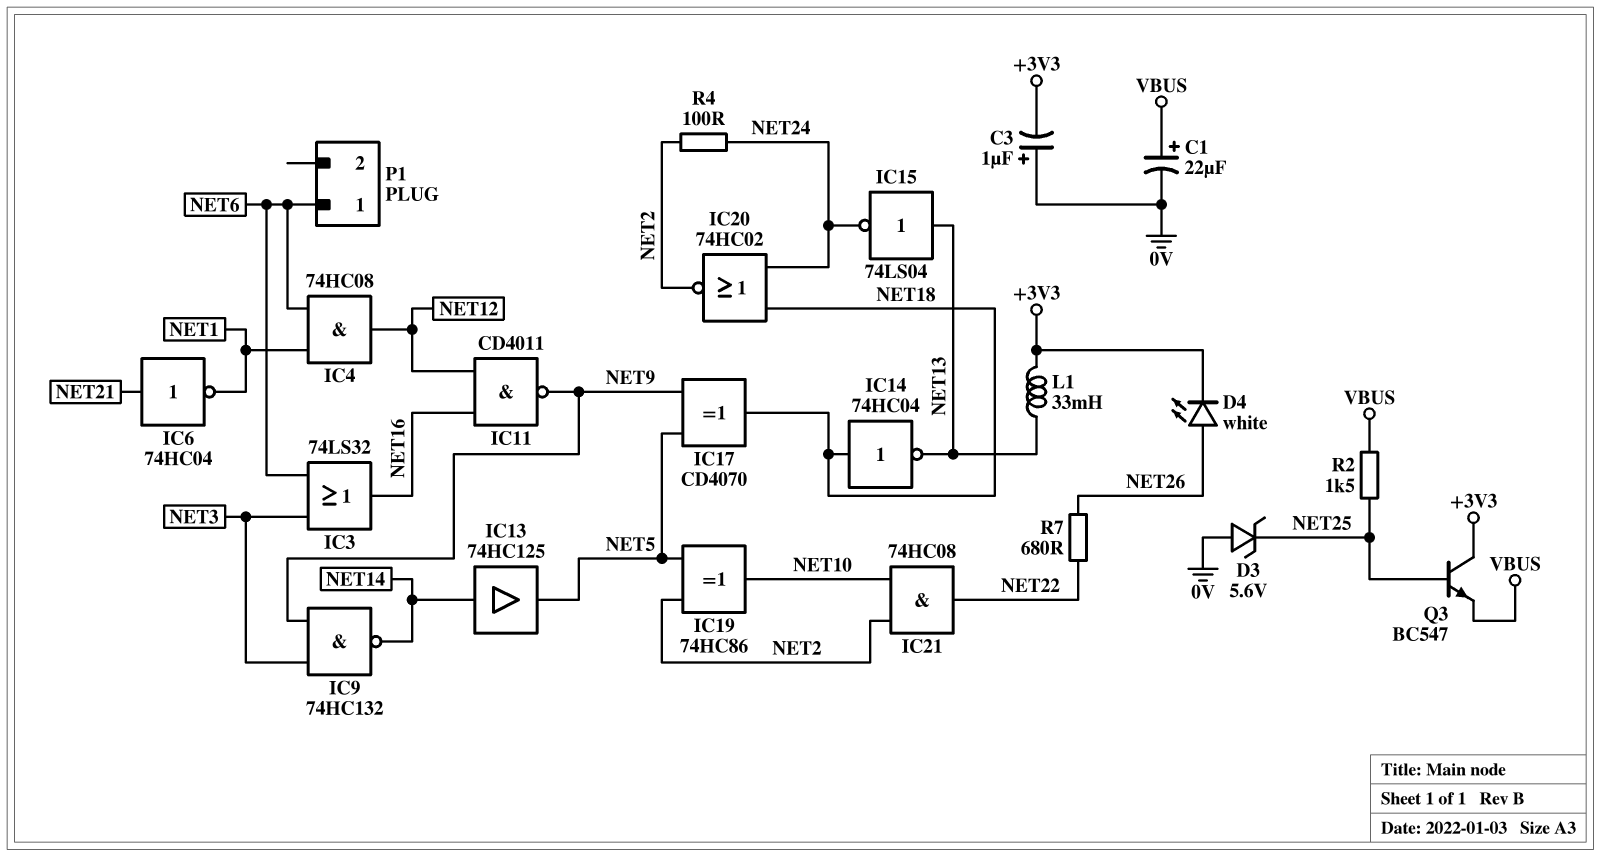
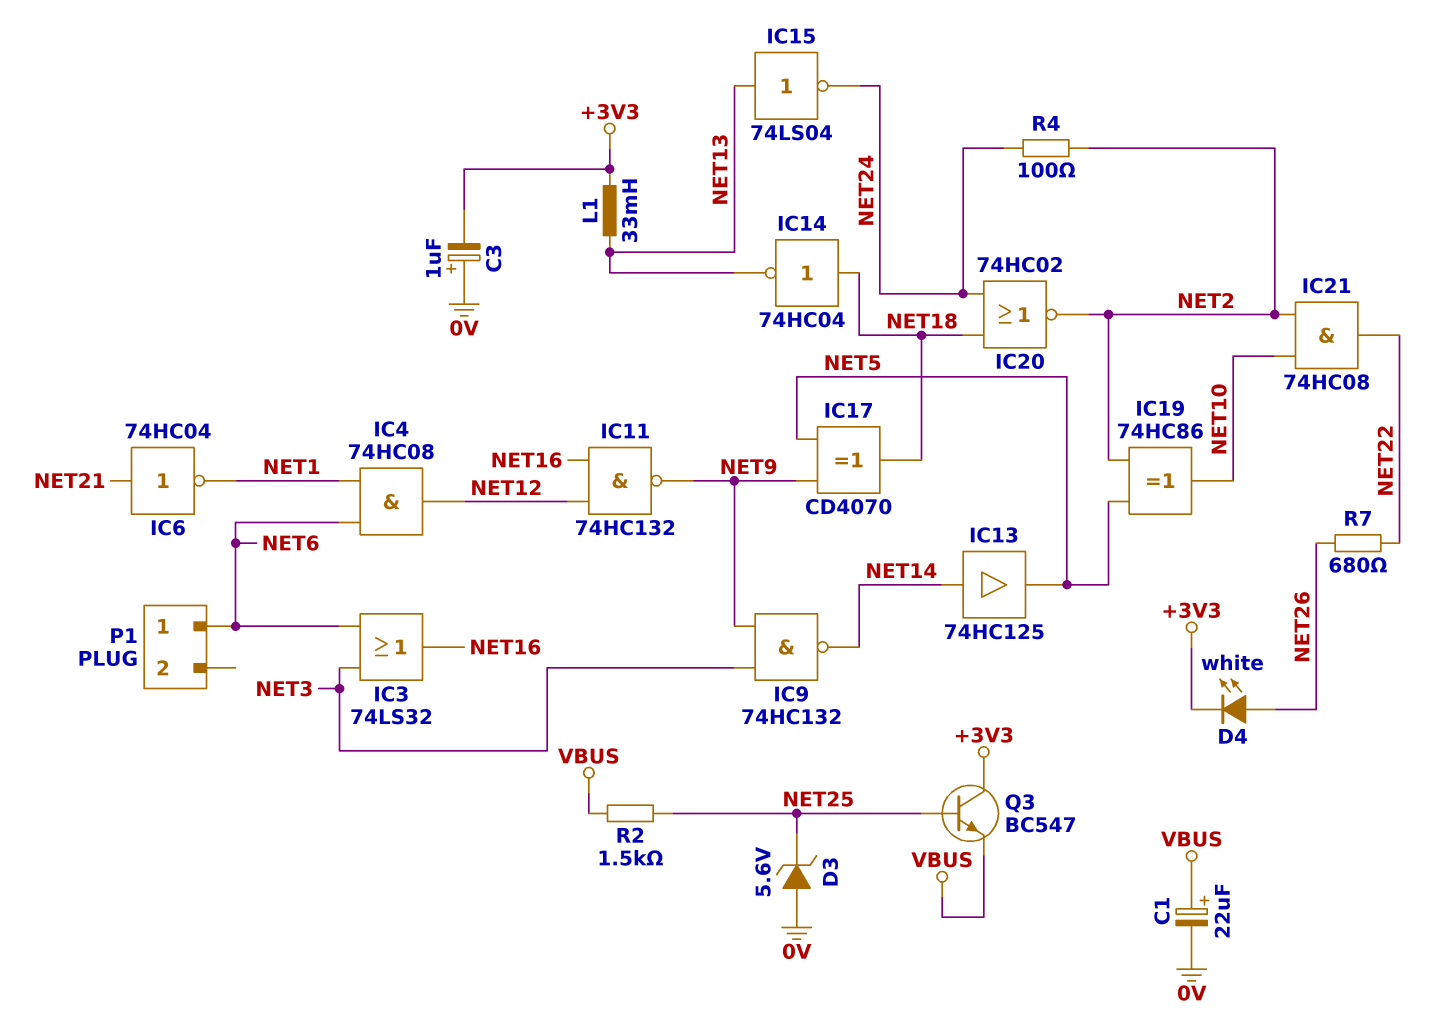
IC11: NAND CD4011 (in NET12, in NET16, out NET9) -> NAND 74HC132 (in NET12, in NET16, out NET9)

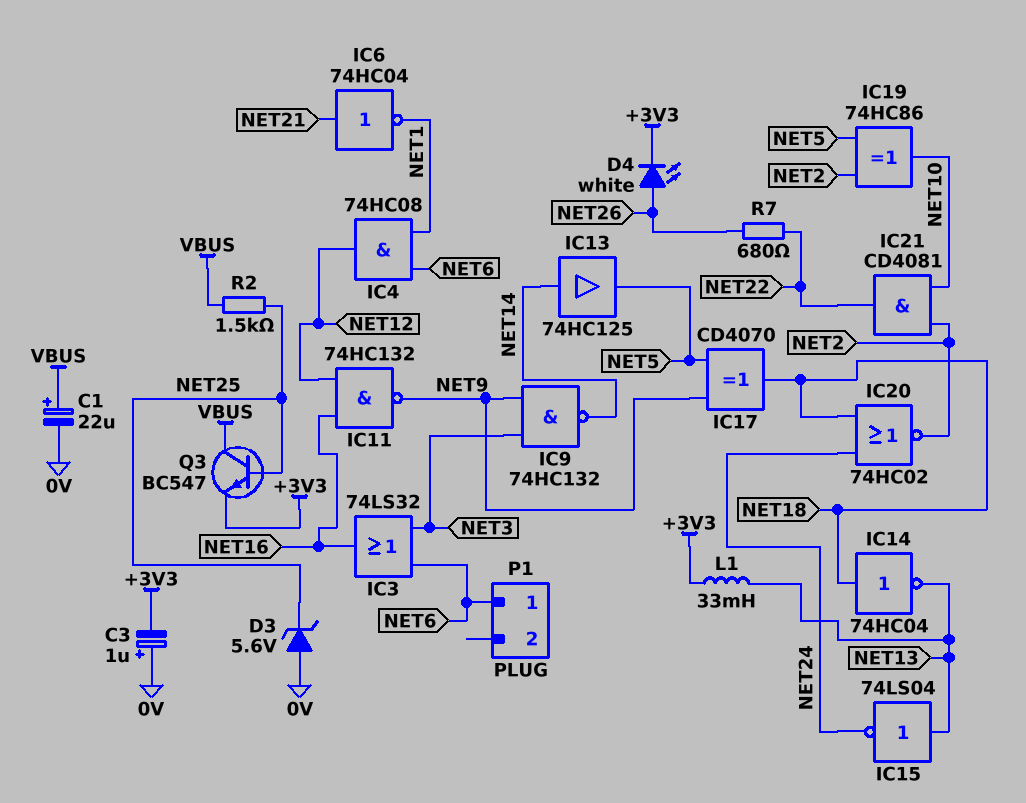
IC21: AND 74HC08 (in NET2, in NET10, out NET22) -> AND CD4081 (in NET2, in NET10, out NET22)
Q3: NPN BC547 (B NET25, C +3V3, E VBUS) -> NPN BC547 (B NET25, C VBUS, E +3V3)
R4: 100 (NET2, NET24) -> none

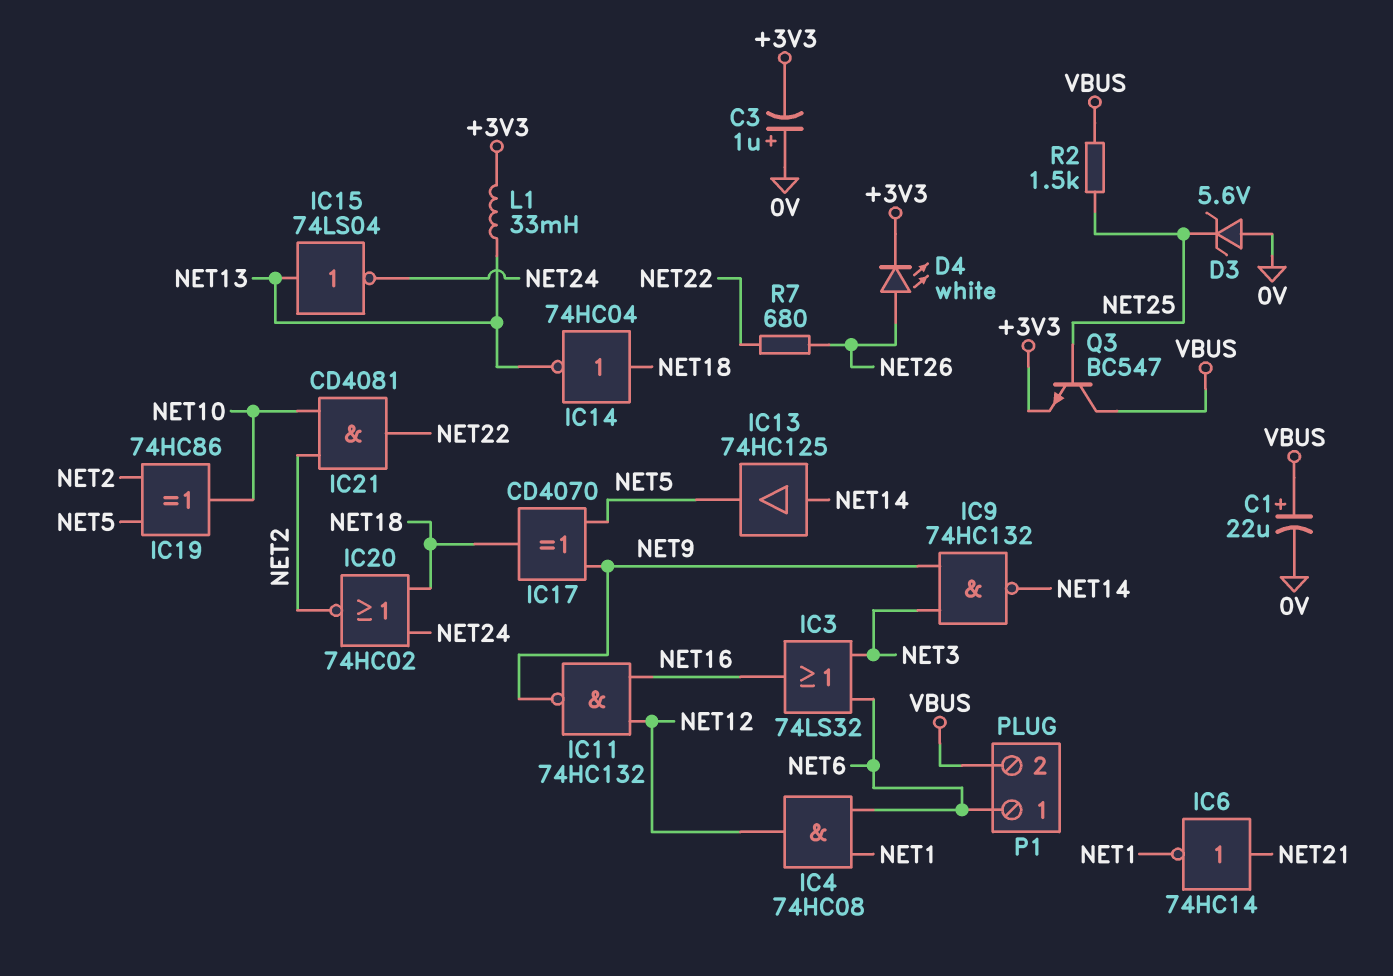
IC6: NOT 74HC04 (in NET21, out NET1) -> NOT 74HC14 (in NET21, out NET1)
P1 pin 2: none -> VBUS

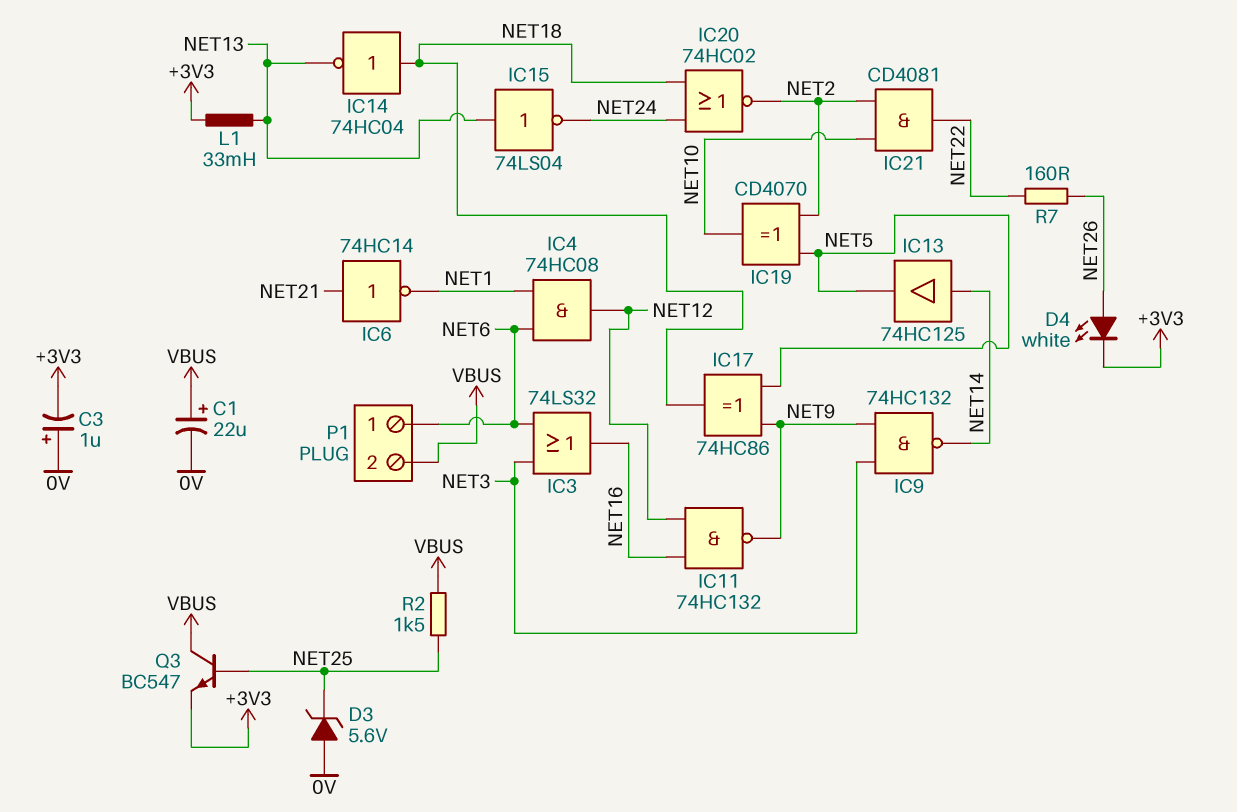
IC17: XOR CD4070 (in NET5, in NET9, out NET18) -> XOR 74HC86 (in NET5, in NET9, out NET18)
IC19: XOR 74HC86 (in NET2, in NET5, out NET10) -> XOR CD4070 (in NET2, in NET5, out NET10)
R7: 680 (NET22, NET26) -> 160 (NET22, NET26)

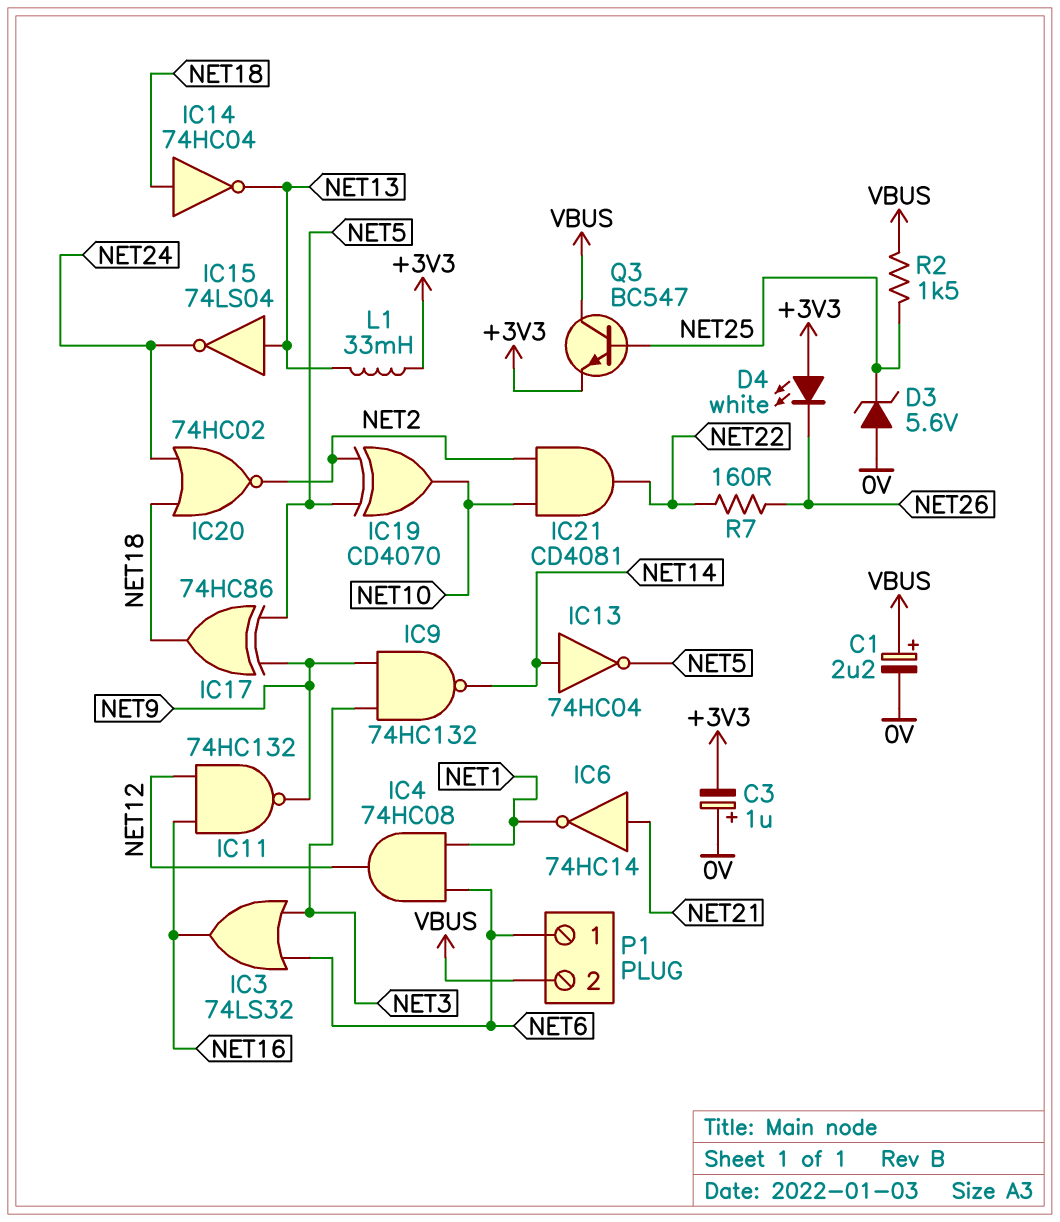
C1: 22uF (plus VBUS, minus 0V) -> 2.2uF (plus VBUS, minus 0V)
D4: LED white (A NET26, K +3V3) -> LED white (A +3V3, K NET26)
IC13: buffer 74HC125 (in NET14, out NET5) -> NOT 74HC04 (in NET14, out NET5)

